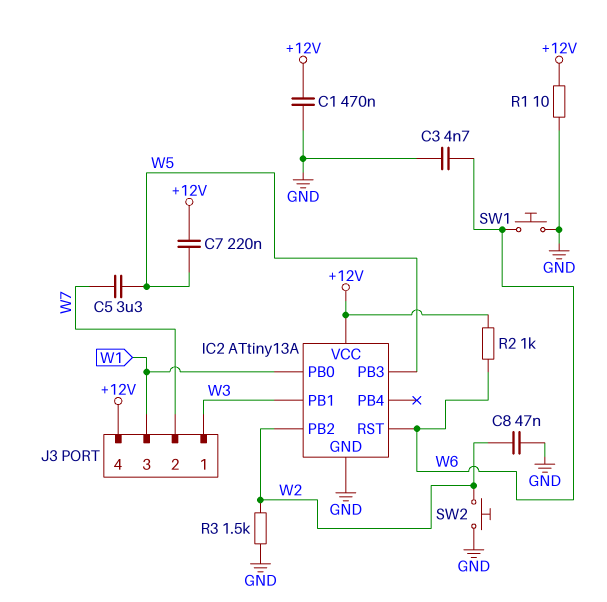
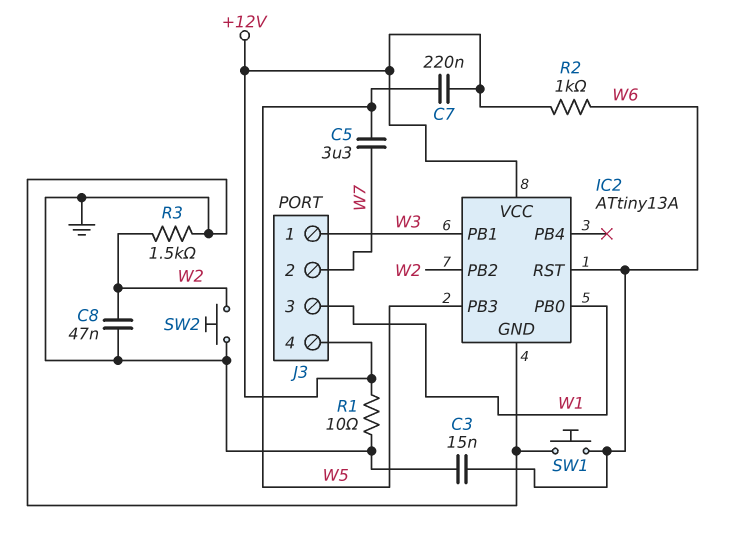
C1: 470nF (+12V, GND) -> none
C3: 4.7nF (GND, W6) -> 15nF (GND, W6)

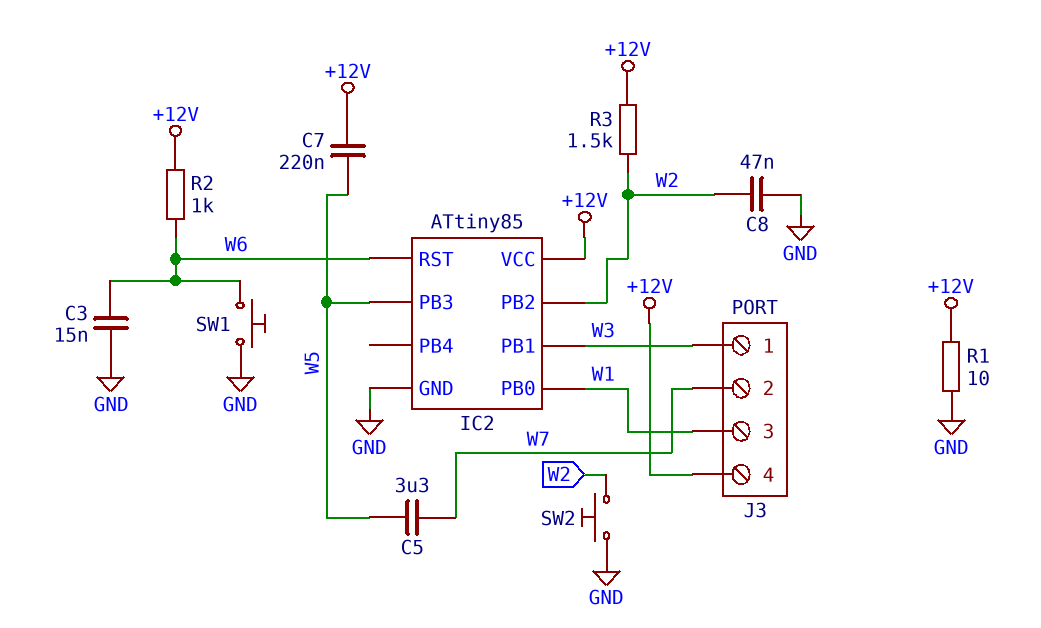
IC2: ATtiny13A -> ATtiny85
R3: 1.5k (GND, W2) -> 1.5k (+12V, W2)

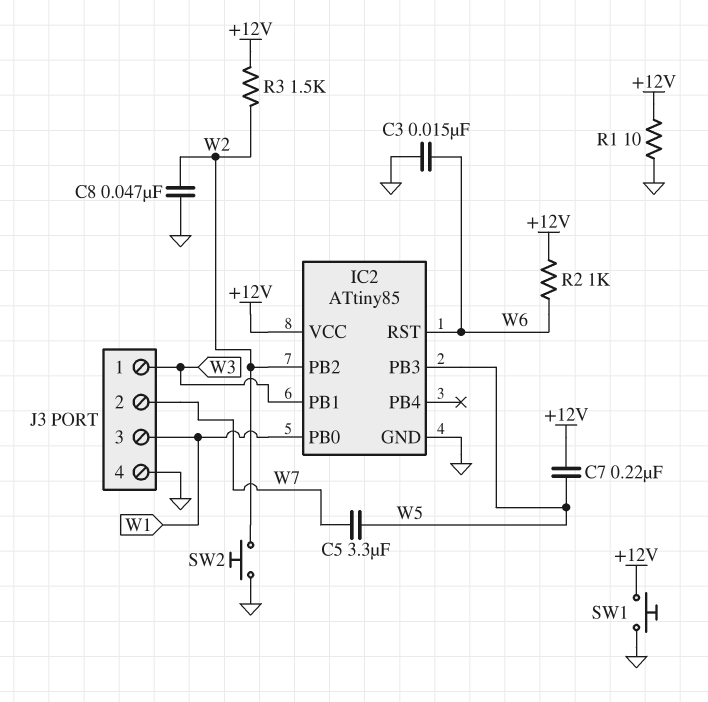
J3 pin 4: +12V -> GND
SW1: button (GND, W6) -> button (+12V, GND)

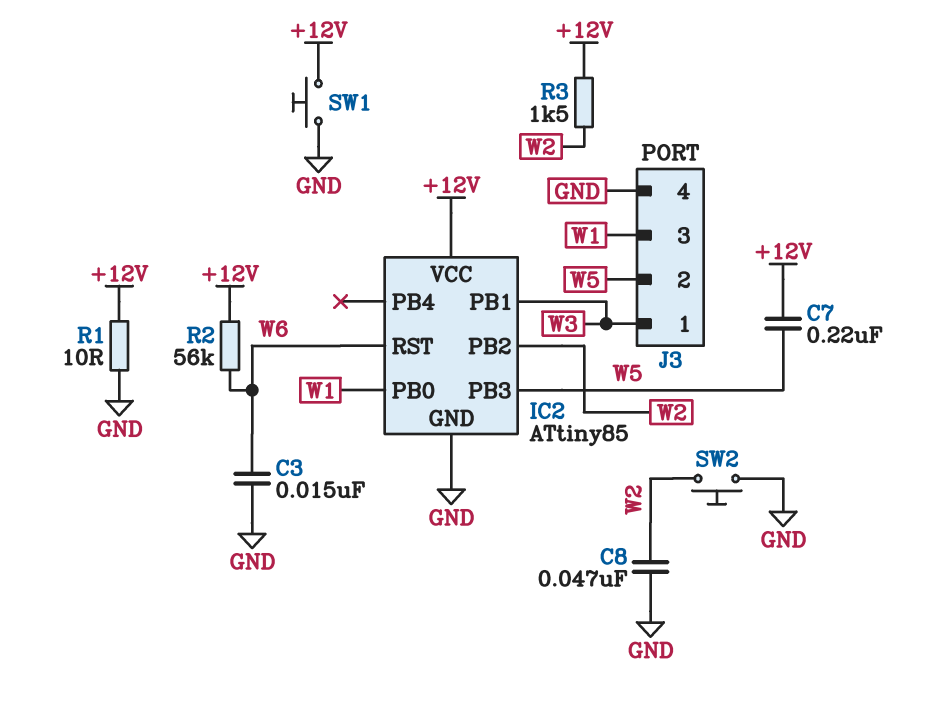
C5: 3.3uF (W5, W7) -> none
J3 pin 2: W7 -> W5
R2: 1k (+12V, W6) -> 56k (+12V, W6)

